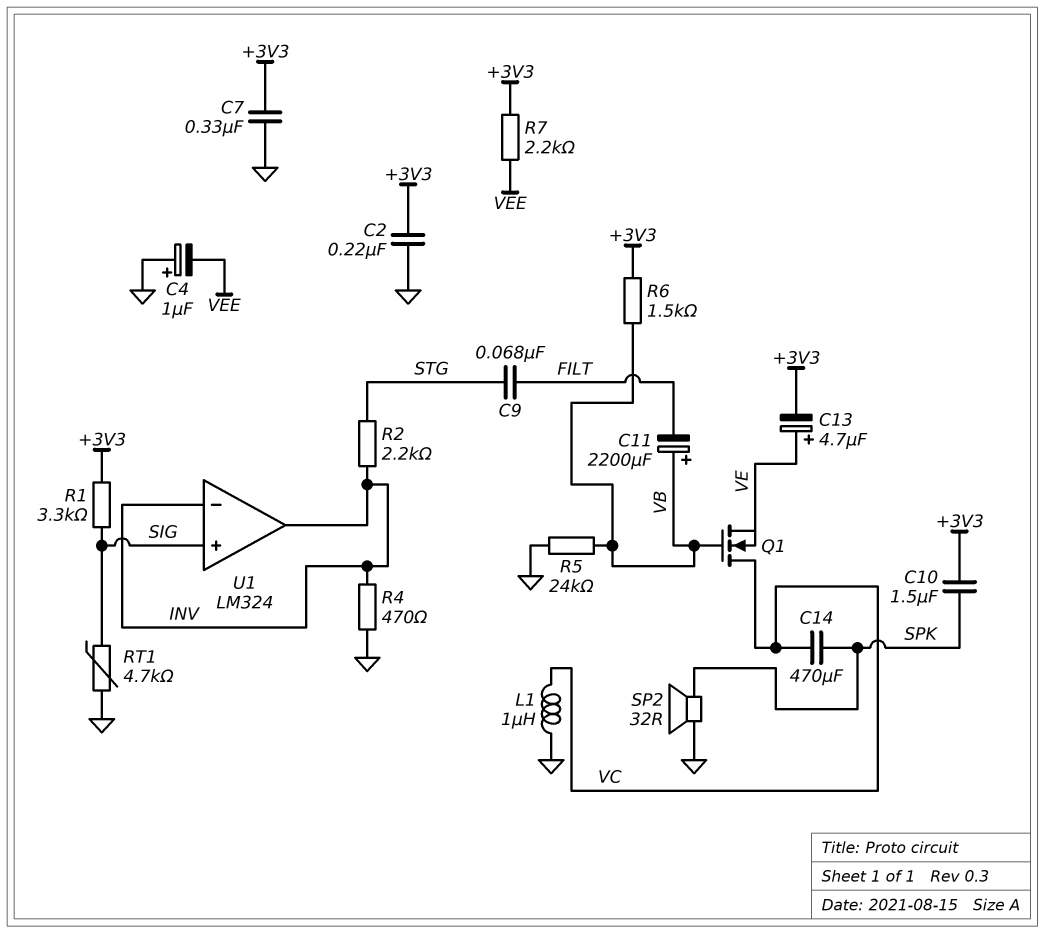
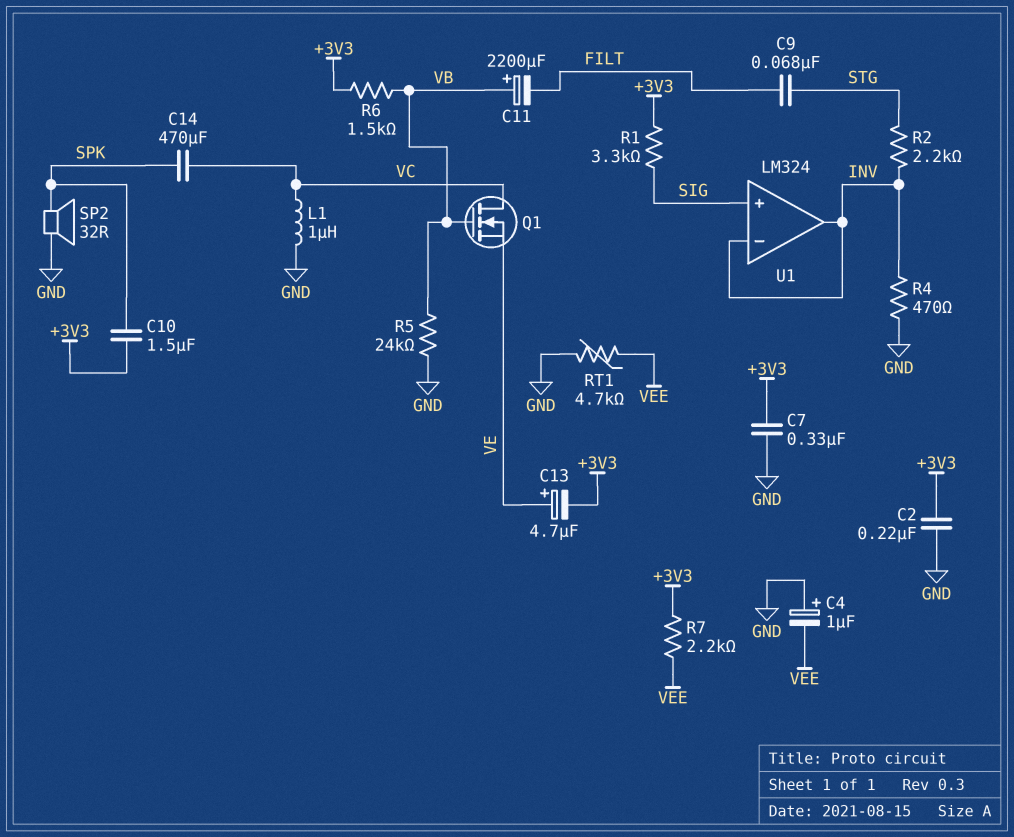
RT1: 4.7k (GND, SIG) -> 4.7k (GND, VEE)

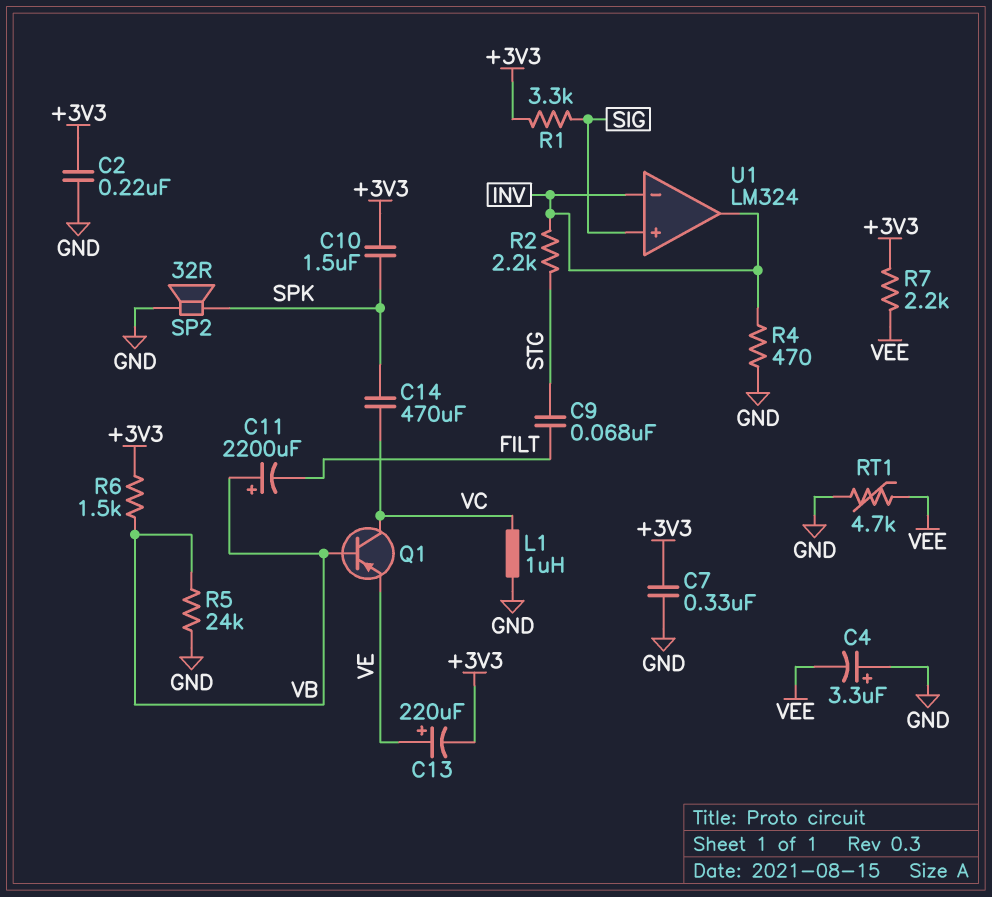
C4: 1uF (plus GND, minus VEE) -> 3.3uF (plus GND, minus VEE)
C13: 4.7uF (plus VE, minus +3V3) -> 220uF (plus VE, minus +3V3)
Q1: NMOS (G VB, D VC, S VE) -> PNP (B VB, C VC, E VE)

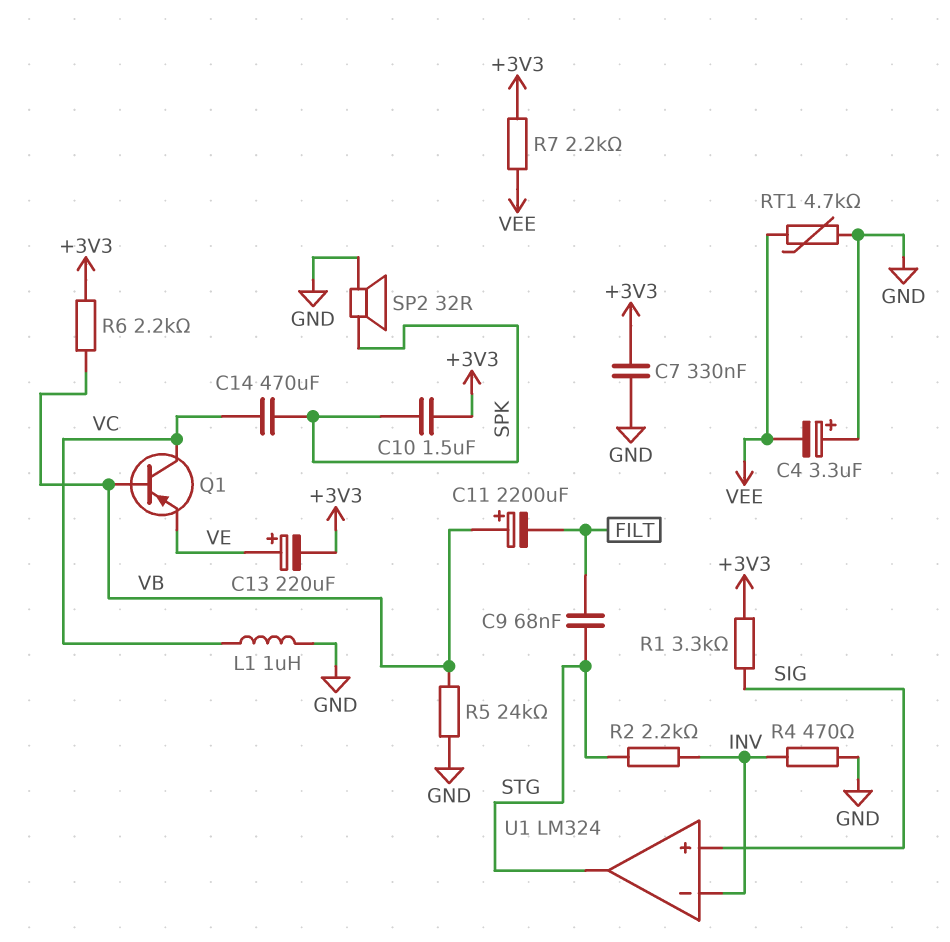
C2: 220nF (+3V3, GND) -> none
R6: 1.5k (+3V3, VB) -> 2.2k (+3V3, VB)
U1 pin out: INV -> STG

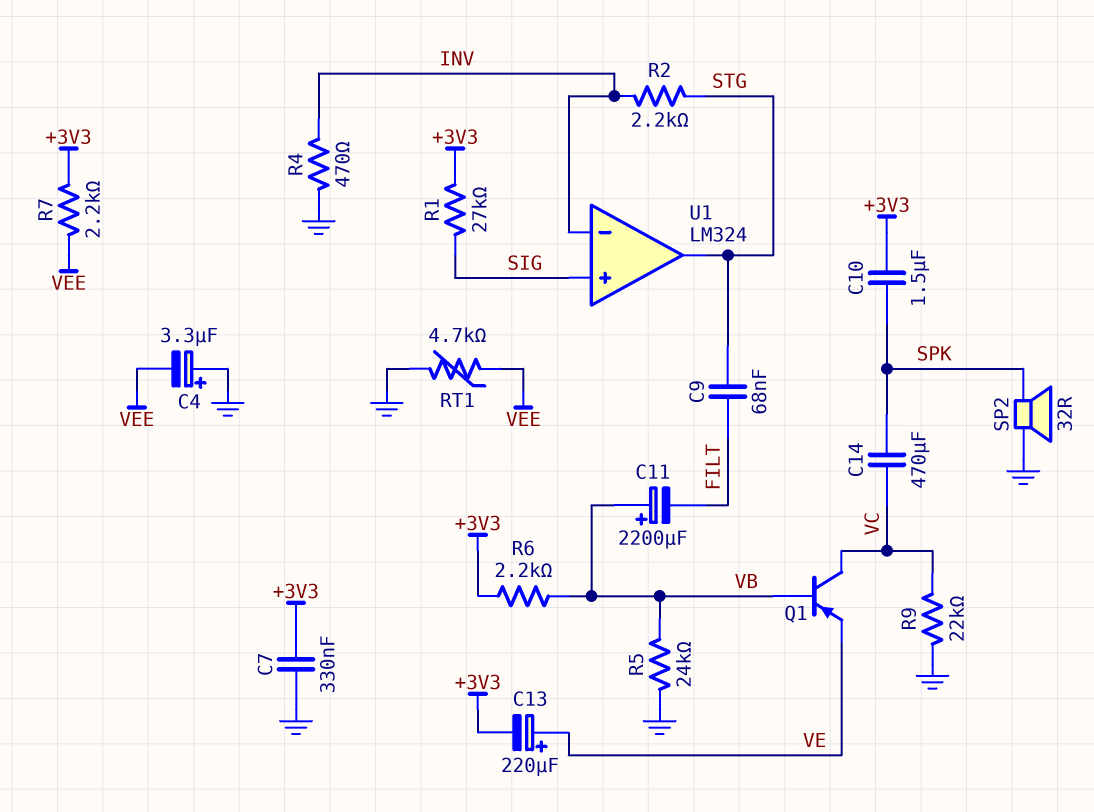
L1: 1uH (GND, VC) -> none
R1: 3.3k (+3V3, SIG) -> 27k (+3V3, SIG)
R9: none -> 22k (GND, VC)

